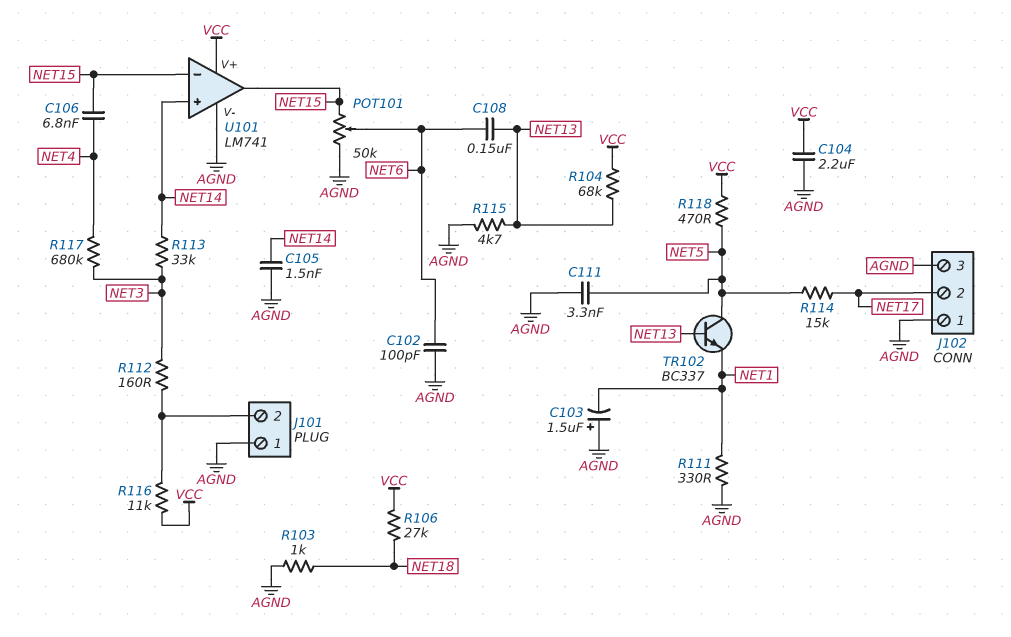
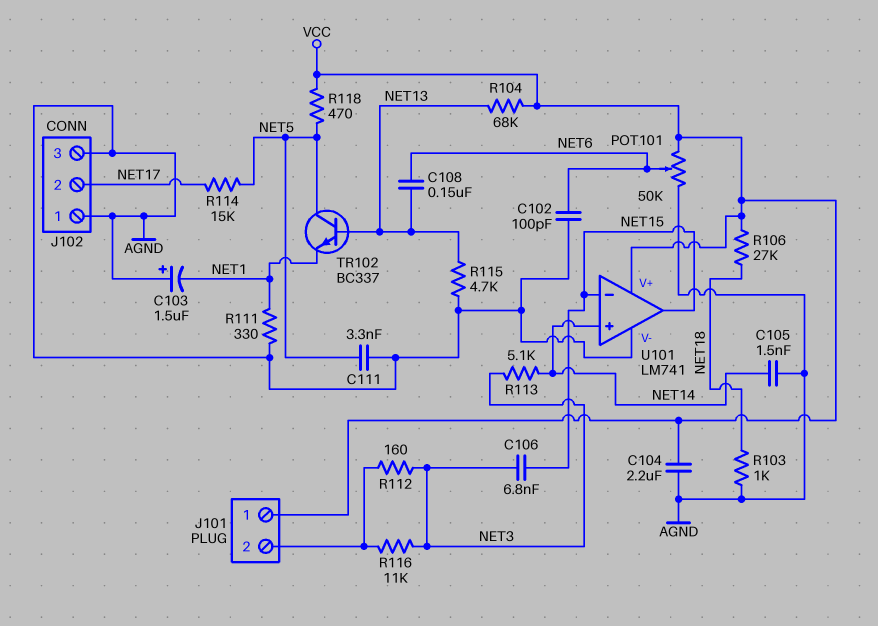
C106: 6.8nF (NET4, NET15) -> 6.8nF (NET3, NET15)
J101 pin 1: AGND -> VCC
POT101: 50k (AGND, NET15, wiper NET6) -> 50k (AGND, VCC, wiper NET6)
R113: 33k (NET3, NET14) -> 5.1k (NET3, NET14)
R116: 11k (J101/2, VCC) -> 11k (J101/2, NET3)
R117: 680k (NET3, NET4) -> none

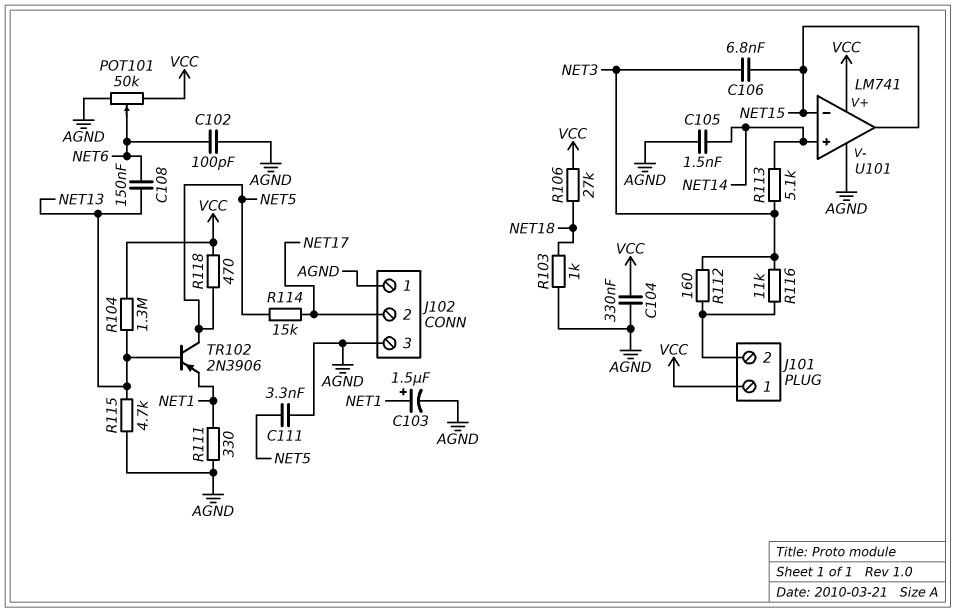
C103: 1.5uF (plus AGND, minus NET1) -> 1.5uF (plus NET1, minus AGND)
C104: 2.2uF (AGND, VCC) -> 330nF (AGND, VCC)
R104: 68k (NET13, VCC) -> 1.3M (NET13, VCC)
TR102: NPN BC337 (B NET13, C NET5, E NET1) -> PNP 2N3906 (B NET13, C NET5, E NET1)

